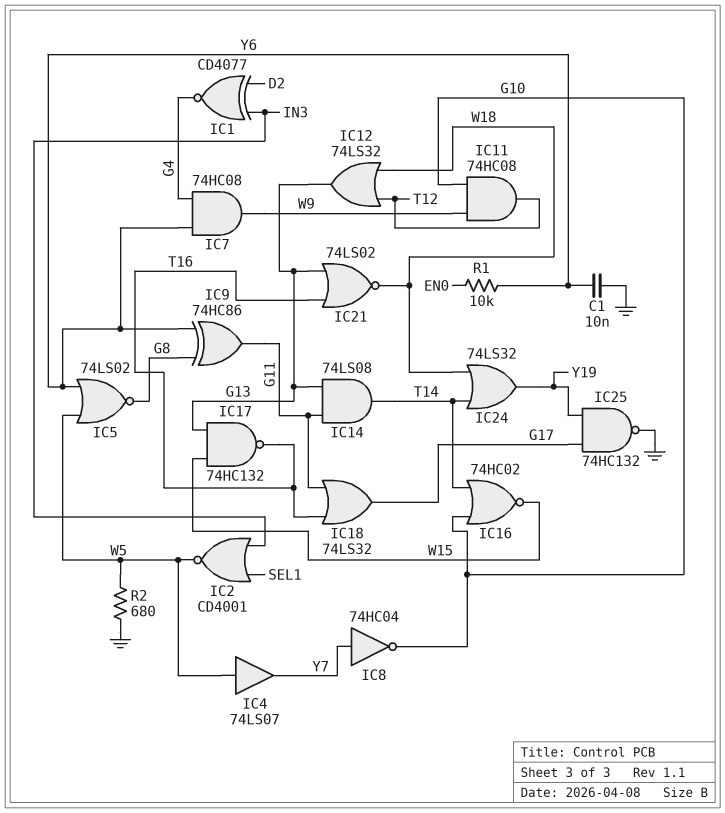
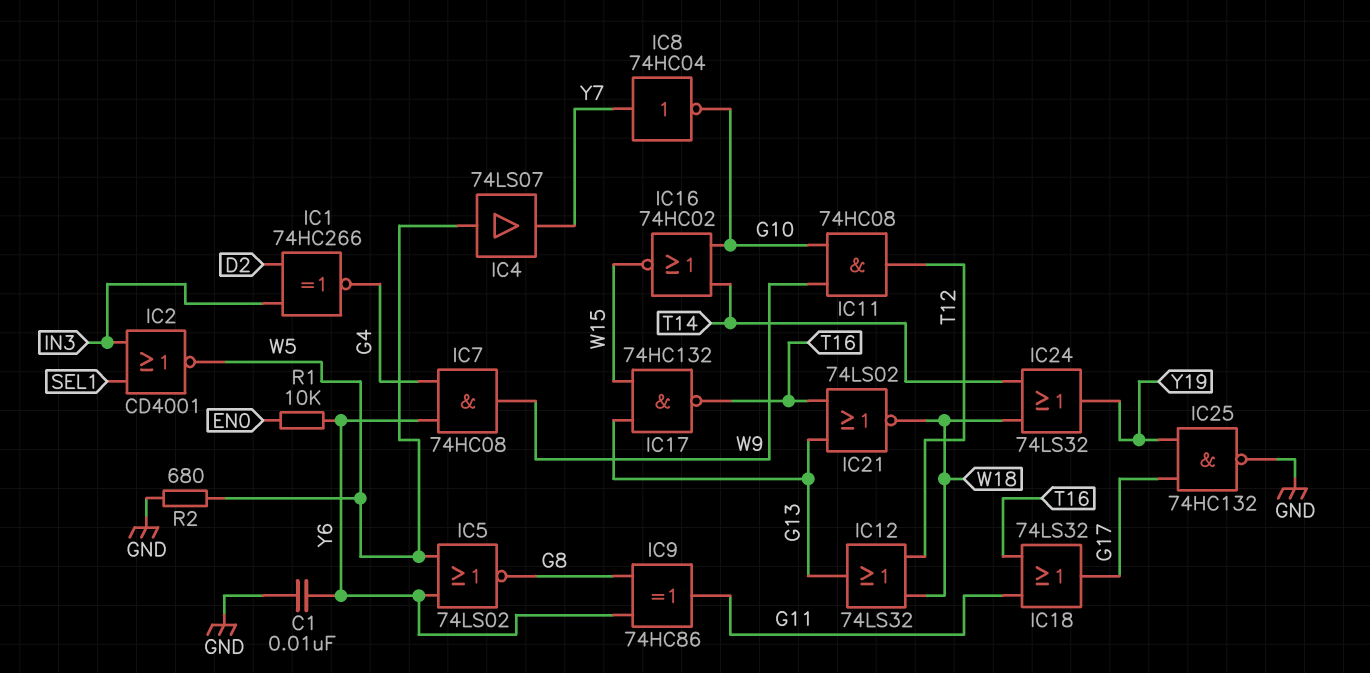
IC1: XNOR CD4077 (in D2, in IN3, out G4) -> XNOR 74HC266 (in D2, in IN3, out G4)
IC14: AND 74LS08 (in G11, in G13, out T14) -> none

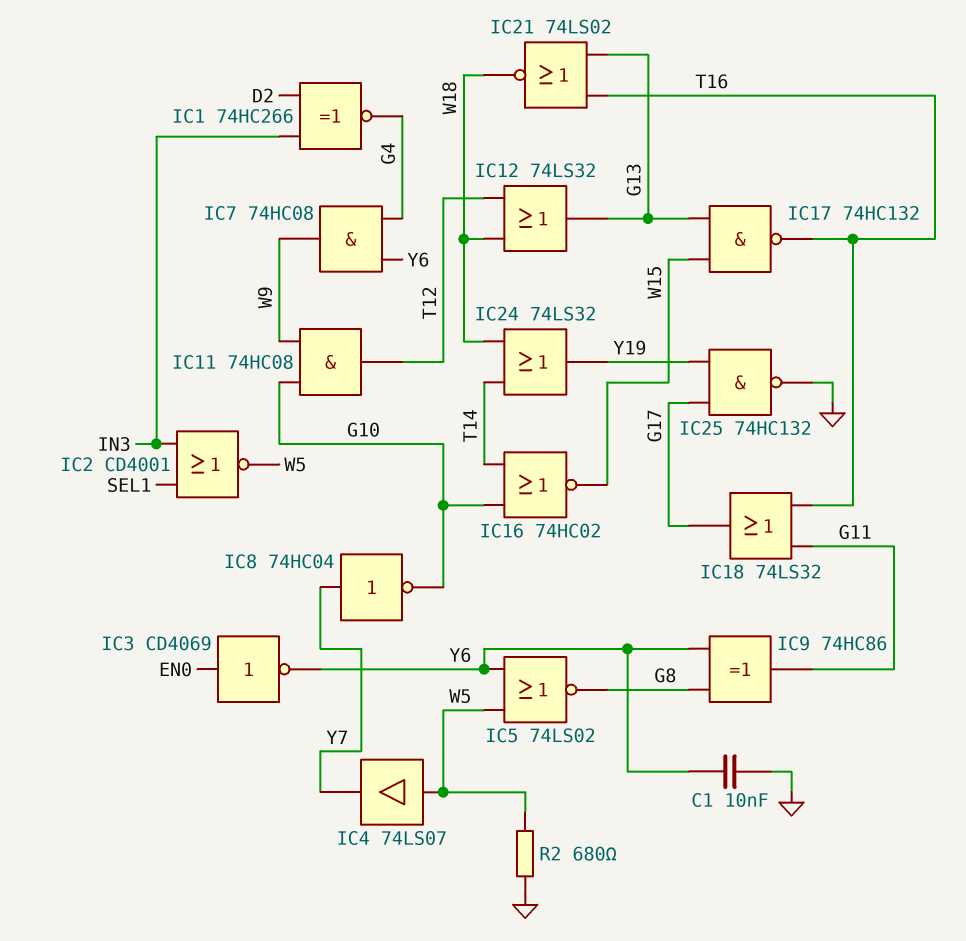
IC3: none -> NOT CD4069 (in EN0, out Y6)
R1: 10k (EN0, Y6) -> none

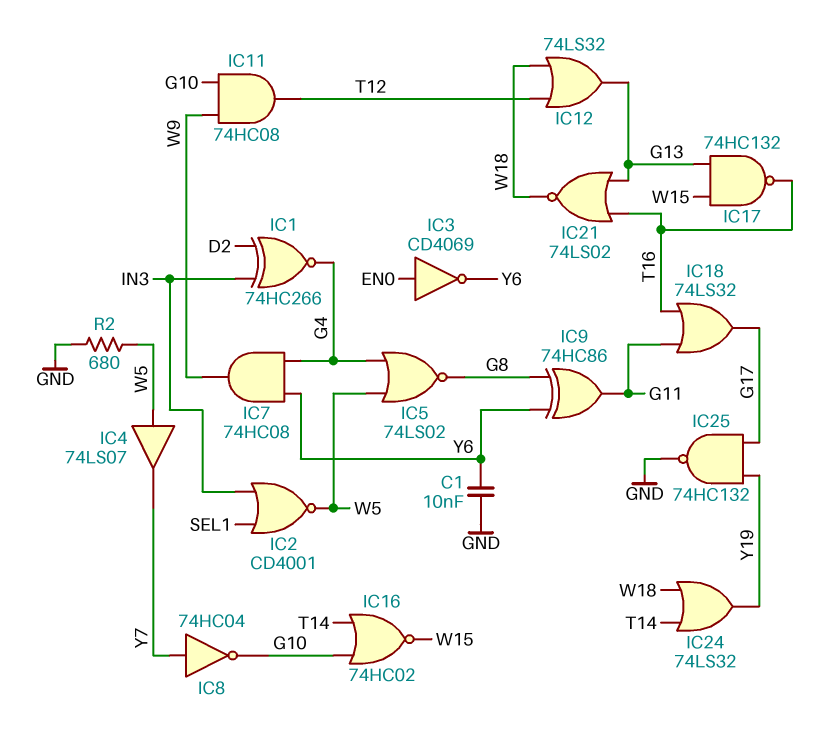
IC5: NOR 74LS02 (in W5, in Y6, out G8) -> NOR 74LS02 (in G4, in W5, out G8)

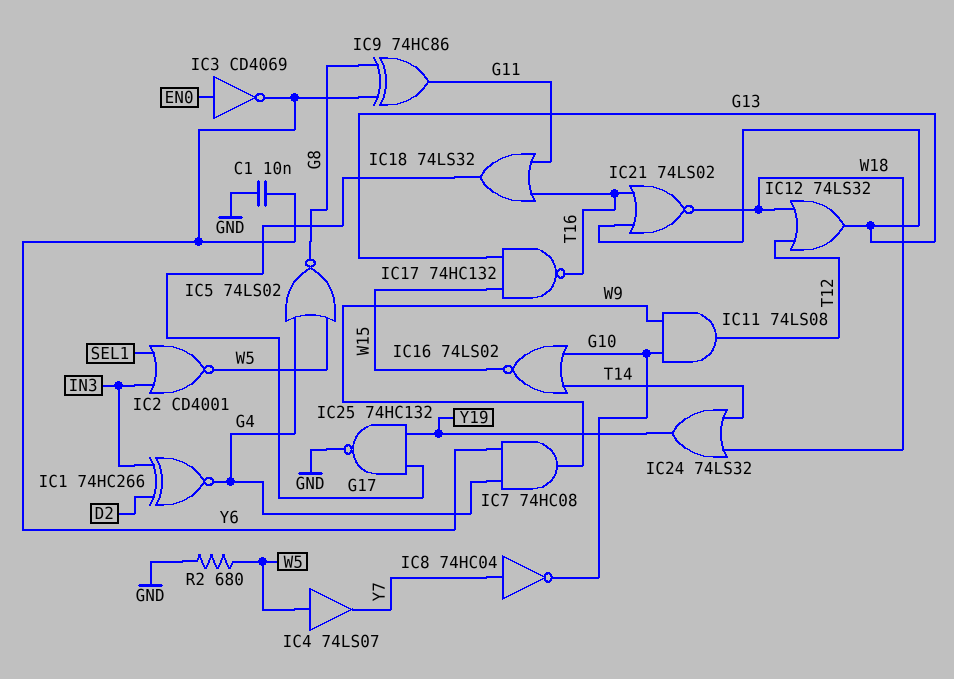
IC11: AND 74HC08 (in G10, in W9, out T12) -> AND 74LS08 (in G10, in W9, out T12)
IC16: NOR 74HC02 (in G10, in T14, out W15) -> NOR 74LS02 (in G10, in T14, out W15)

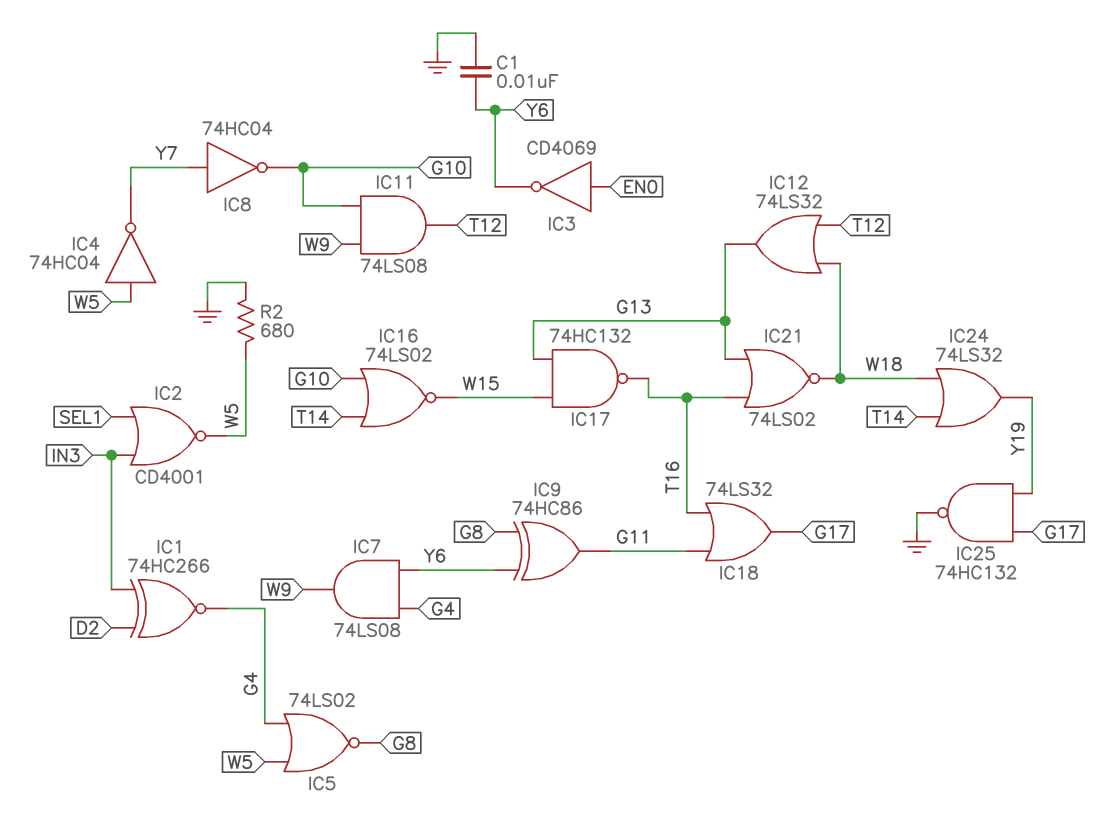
IC4: buffer 74LS07 (in W5, out Y7) -> NOT 74HC04 (in W5, out Y7)
IC7: AND 74HC08 (in G4, in Y6, out W9) -> AND 74LS08 (in G4, in Y6, out W9)

